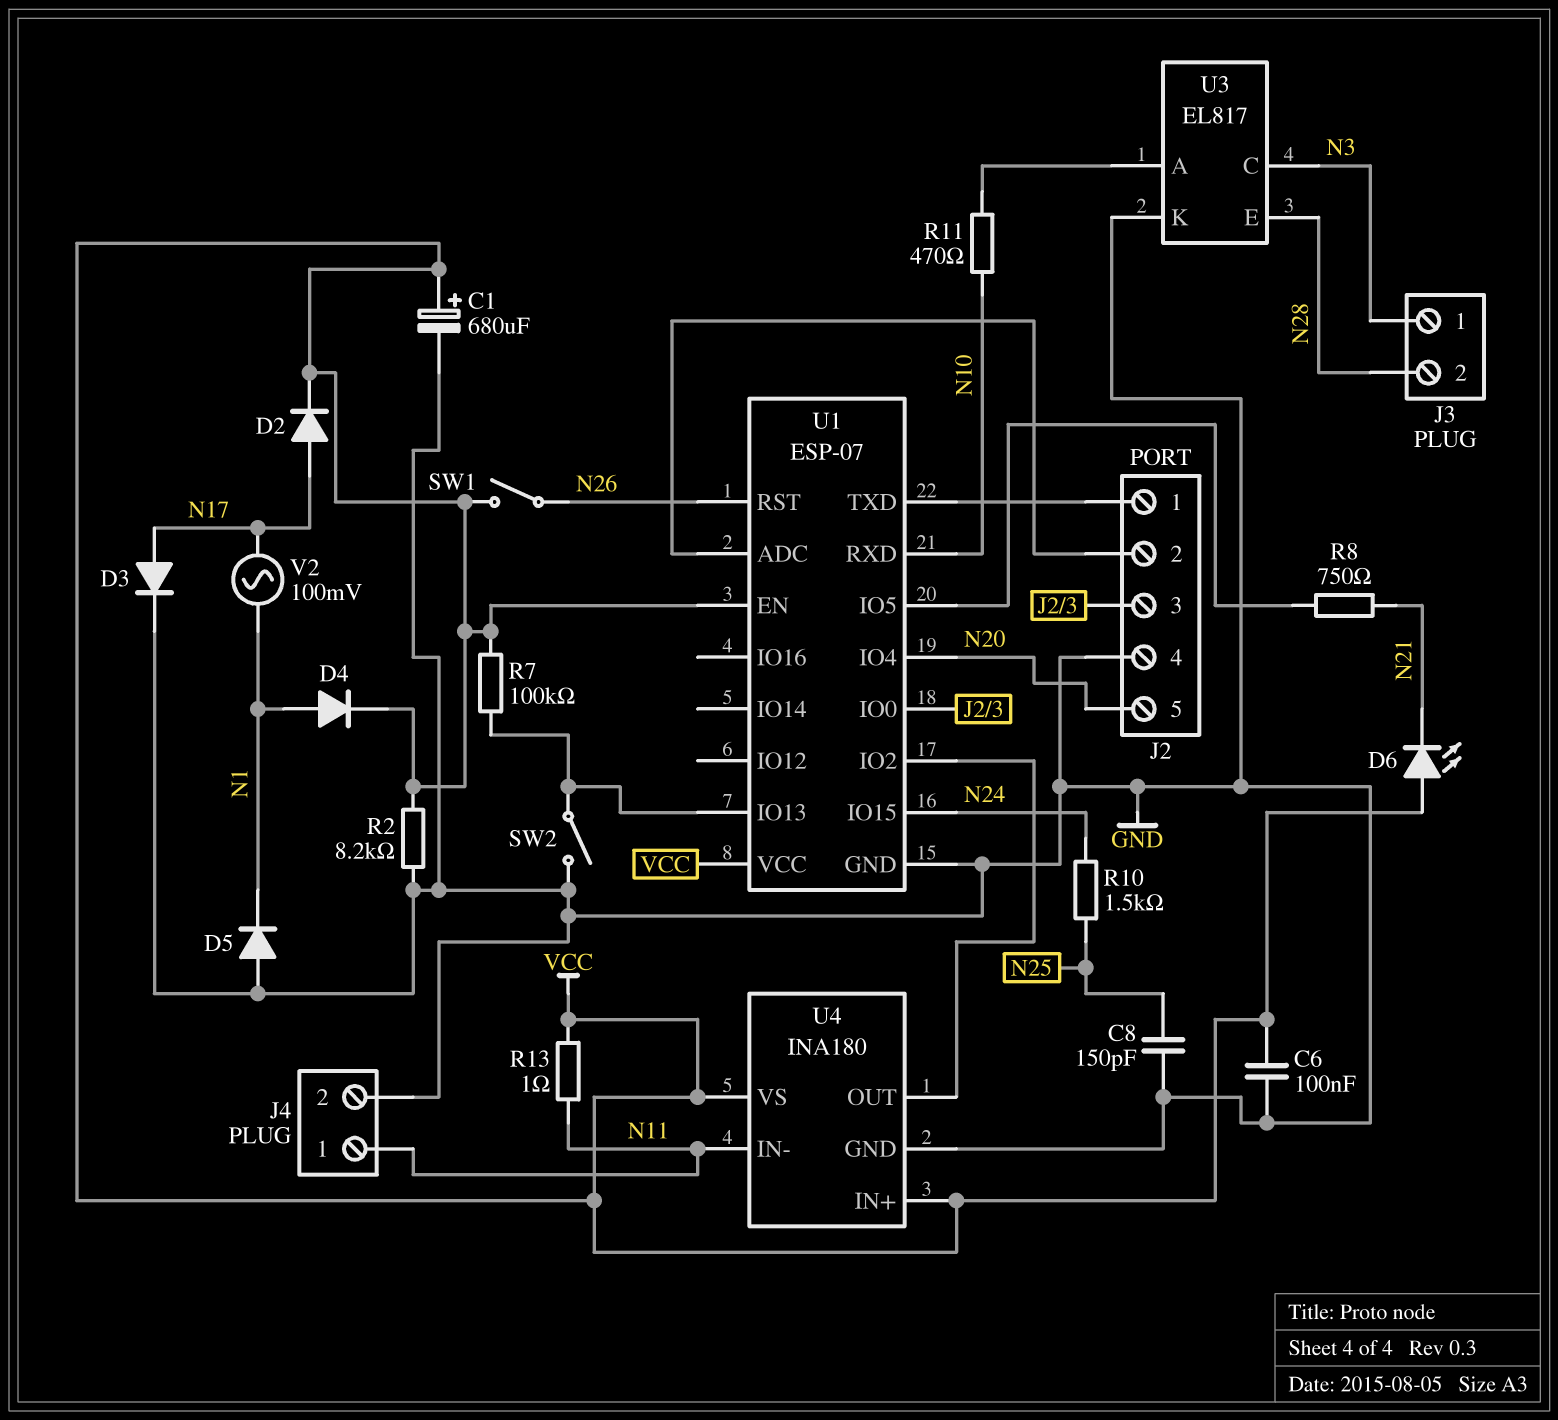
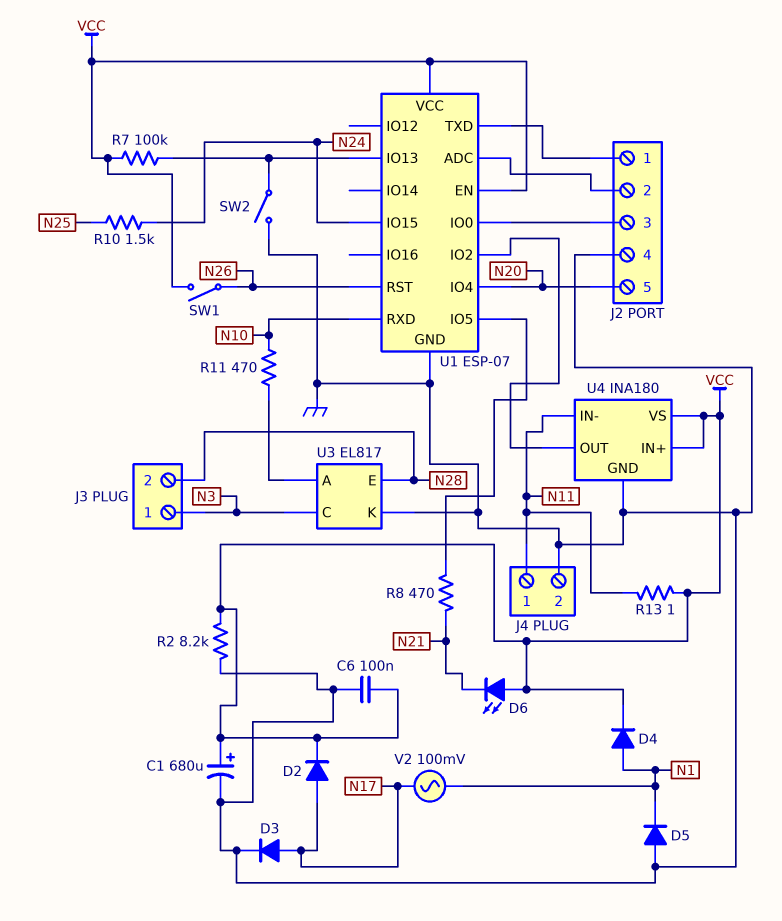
C8: 150pF (GND, N25) -> none
R8: 750 (N21, U1/IO5) -> 470 (N21, U1/IO5)

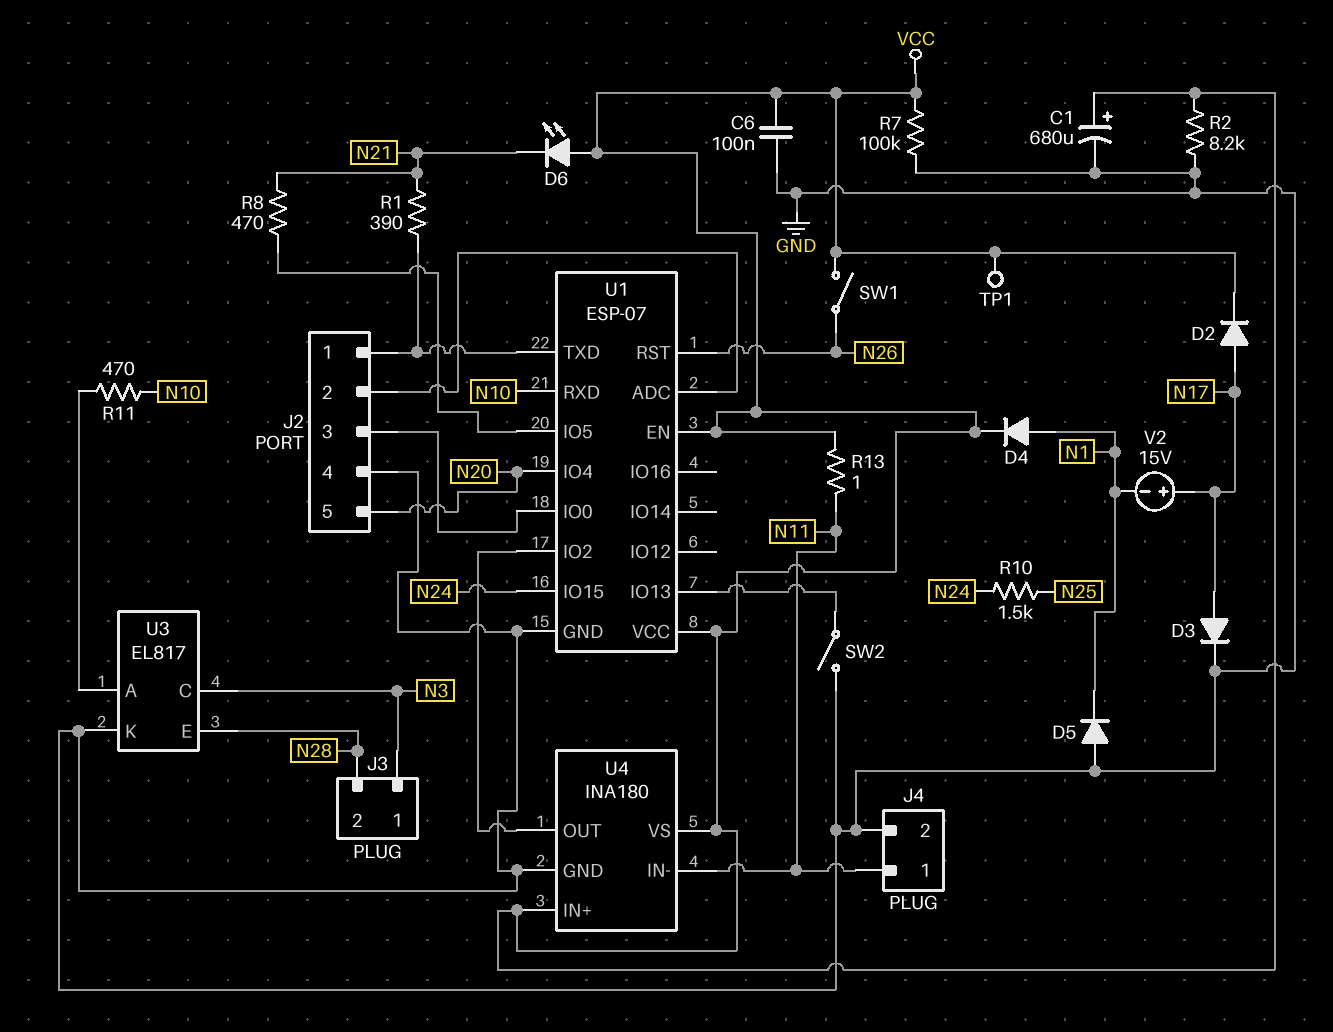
R1: none -> 390 (J2/1, N21)
R7: 100k (U1/IO13, VCC) -> 100k (GND, VCC)
TP1: none -> test point (VCC)
V2: AC 100mV (N1, N17) -> 15V (plus N17, minus N1)

